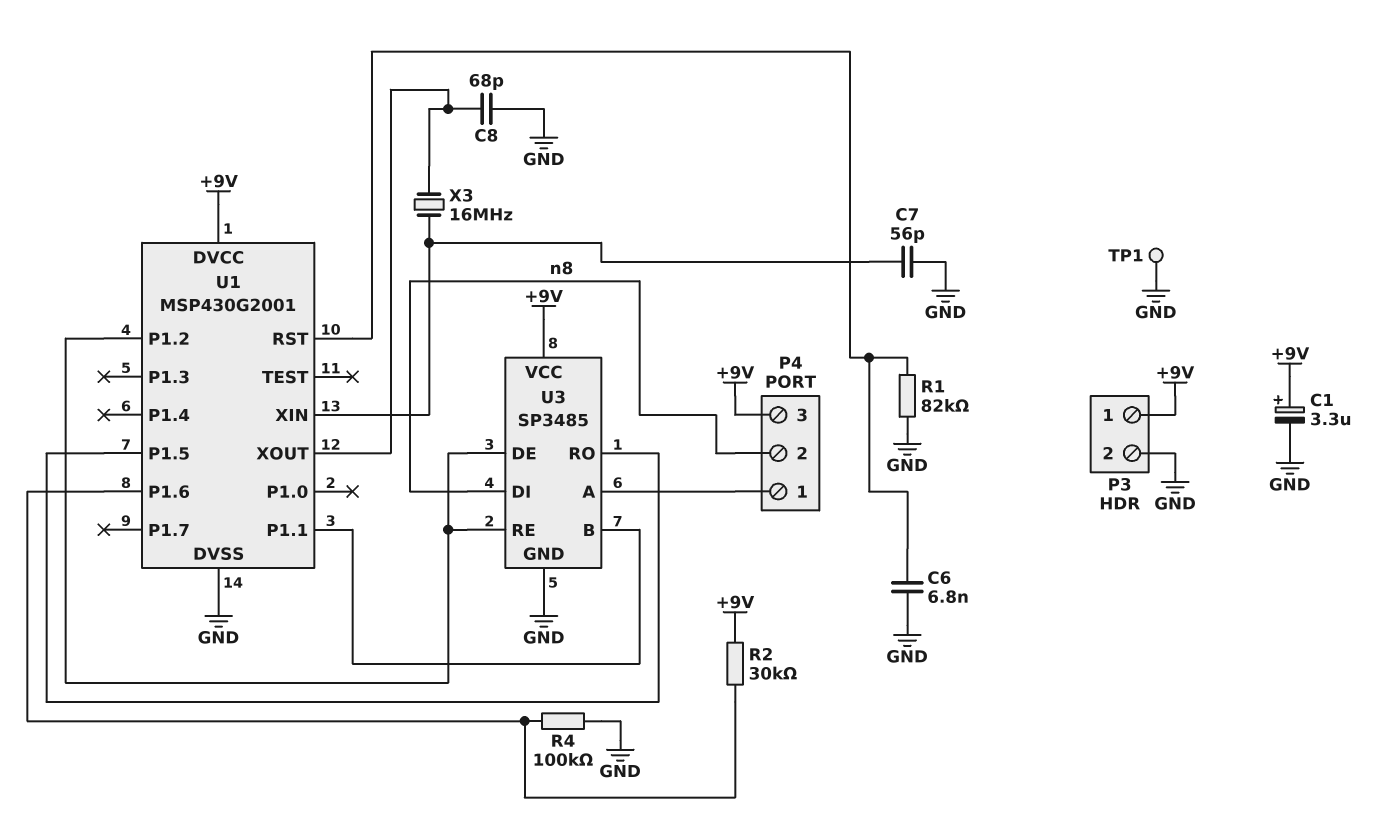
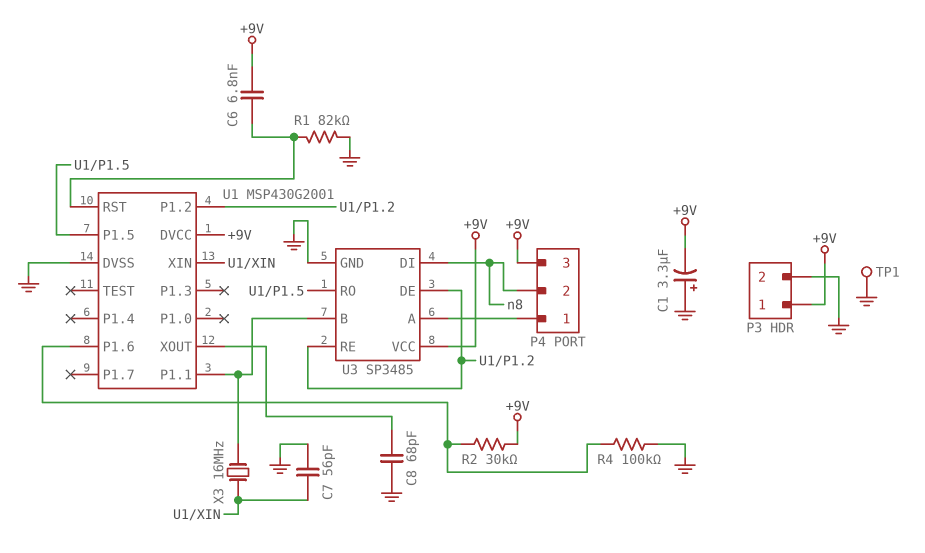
C1: 3.3uF (plus +9V, minus GND) -> 3.3uF (plus GND, minus +9V)
C6: 6.8nF (GND, U1/RST) -> 6.8nF (+9V, U1/RST)
X3: 16MHz (U1/XIN, U1/XOUT) -> 16MHz (U1/P1.1, U1/XIN)

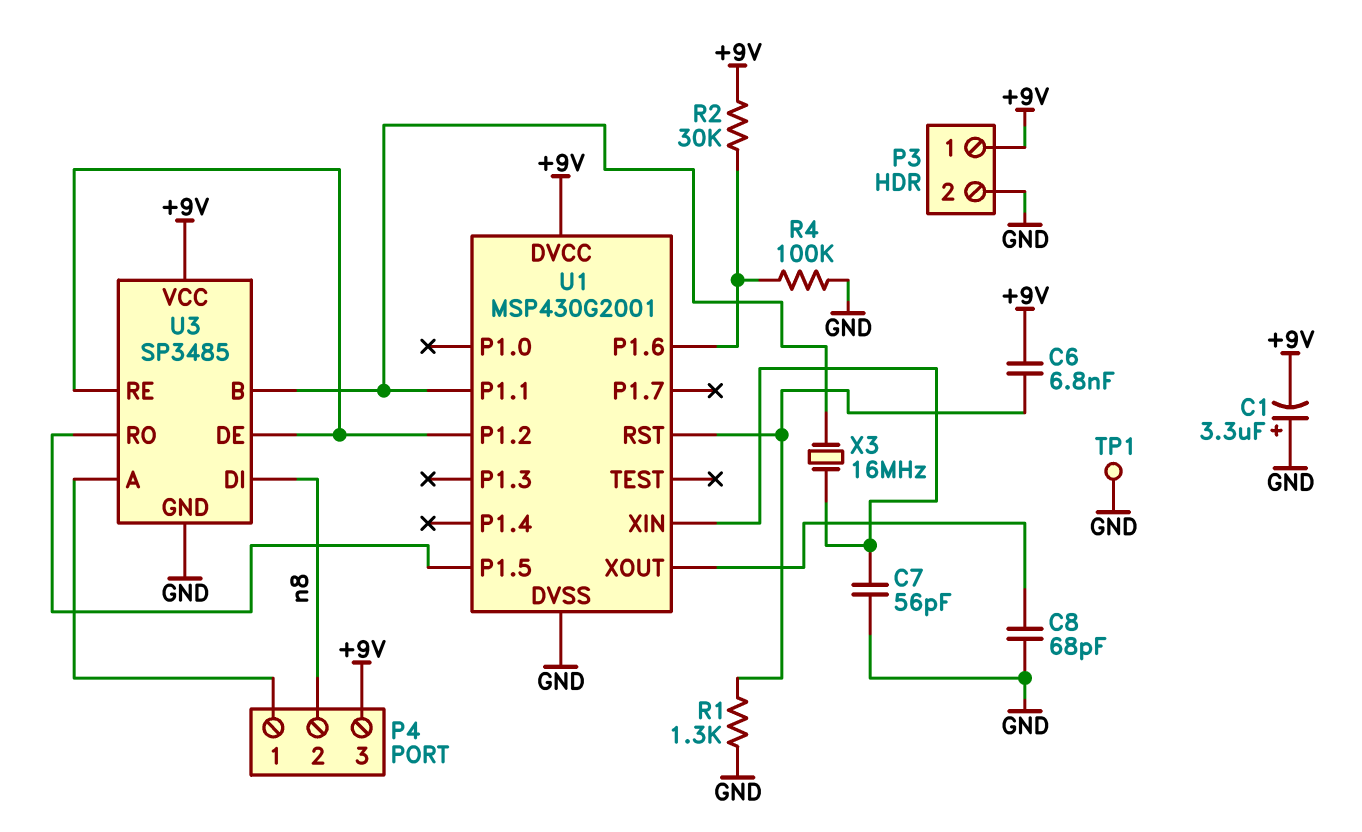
R1: 82k (GND, U1/RST) -> 1.3k (GND, U1/RST)

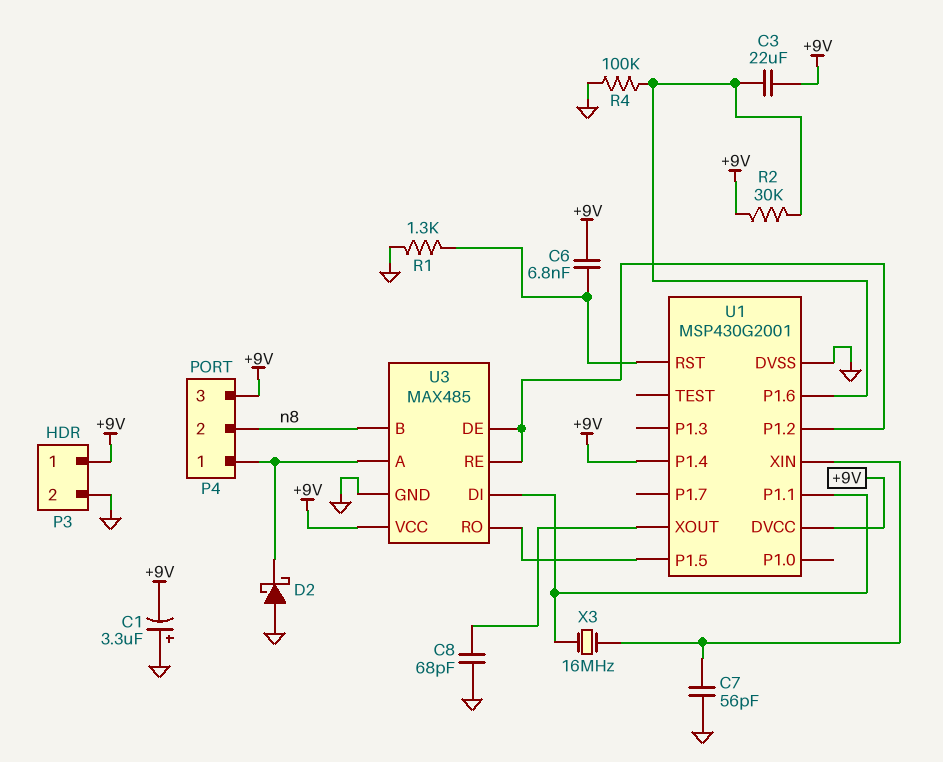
C3: none -> 22uF (+9V, U1/P1.6)
D2: none -> schottky (A GND, K P4/1)
TP1: test point (GND) -> none
U1 pin P1.4: none -> +9V
U3: SP3485 -> MAX485
U3 pin B: U1/P1.1 -> n8
U3 pin DI: n8 -> U1/P1.1

